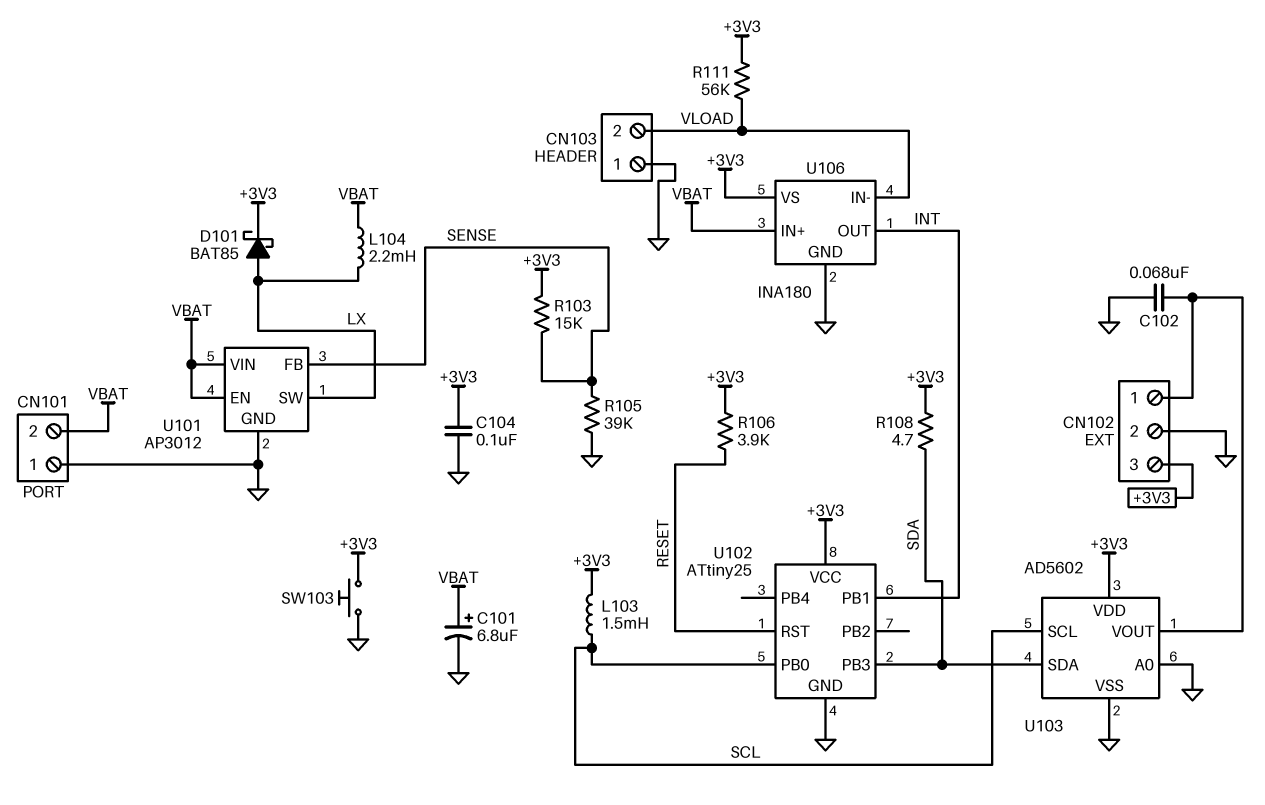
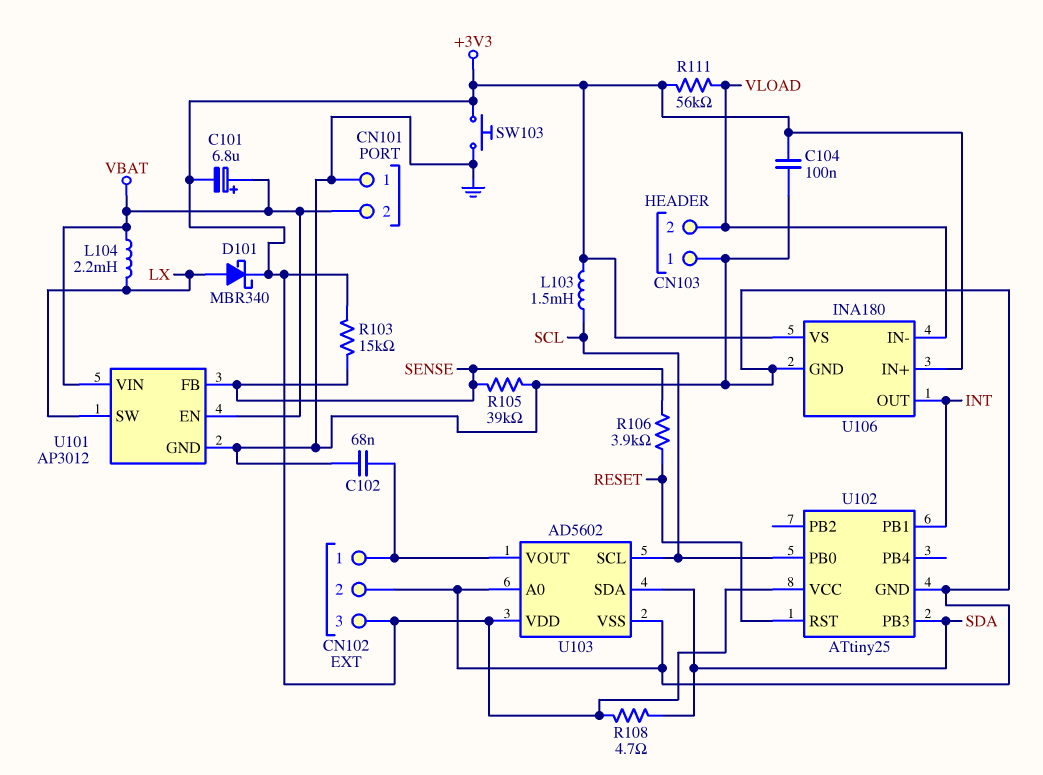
C101: 6.8uF (plus VBAT, minus GND) -> 6.8uF (plus VBAT, minus +3V3)
D101: schottky BAT85 (A LX, K +3V3) -> schottky MBR340 (A LX, K +3V3)
R106: 3.9k (+3V3, RESET) -> 3.9k (RESET, SENSE)
U106 pin IN+: VBAT -> +3V3

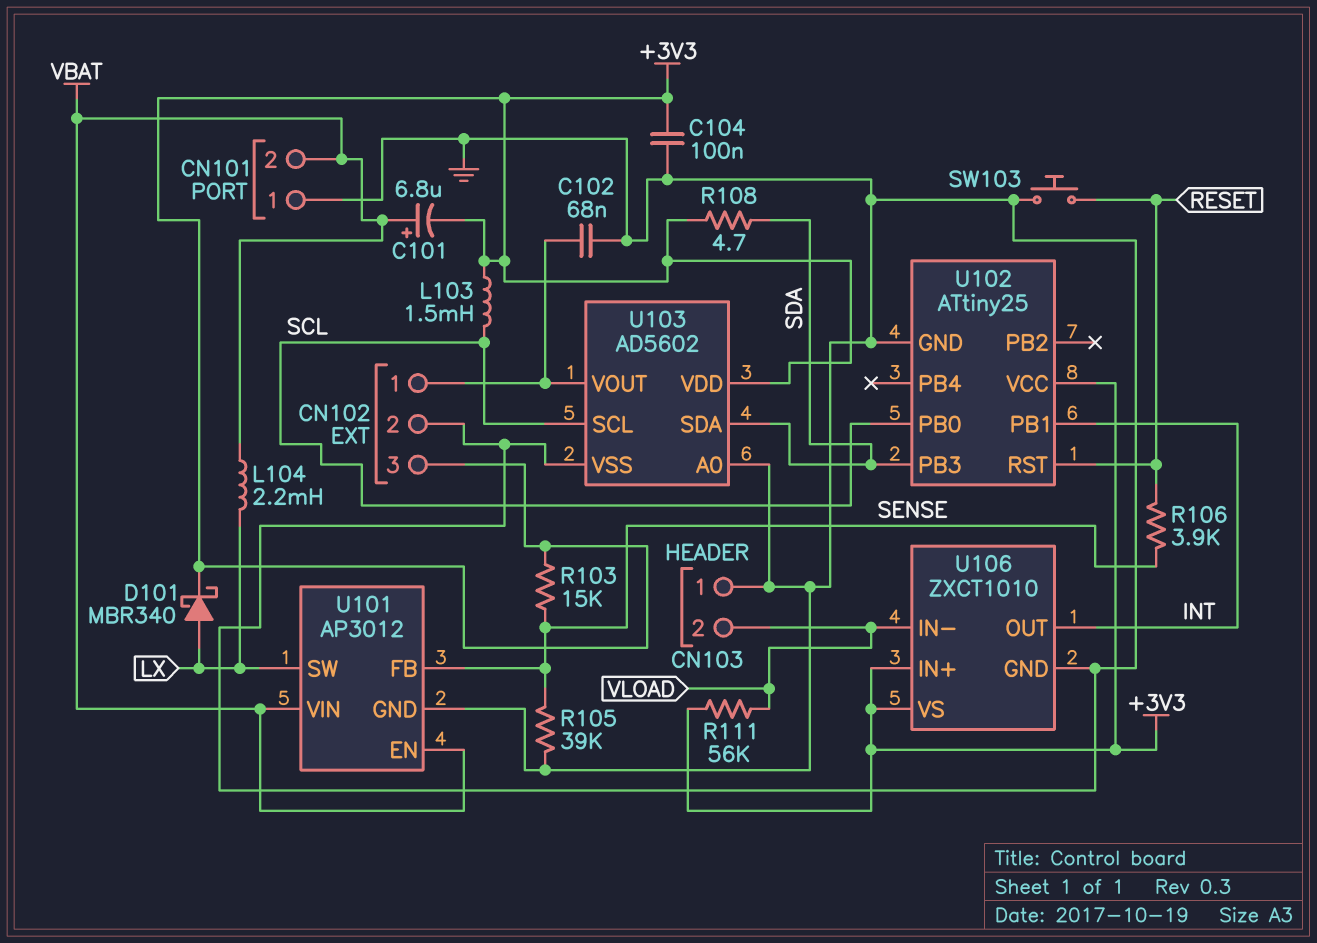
SW103: button (+3V3, GND) -> button (GND, RESET)
U106: INA180 -> ZXCT1010

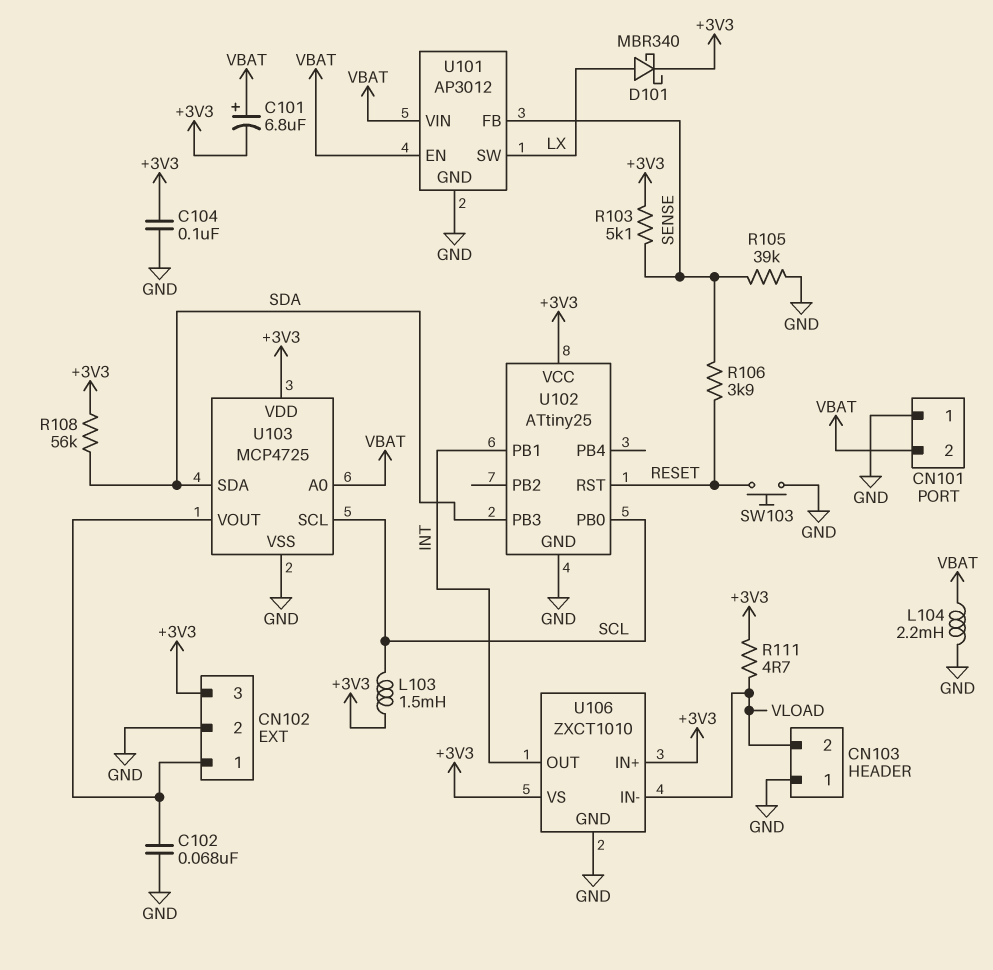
L104: 2.2mH (LX, VBAT) -> 2.2mH (GND, VBAT)
R103: 15k (+3V3, SENSE) -> 5.1k (+3V3, SENSE)
R108: 4.7 (+3V3, SDA) -> 56k (+3V3, SDA)
R111: 56k (+3V3, VLOAD) -> 4.7 (+3V3, VLOAD)
U103: AD5602 -> MCP4725
U103 pin A0: GND -> VBAT

